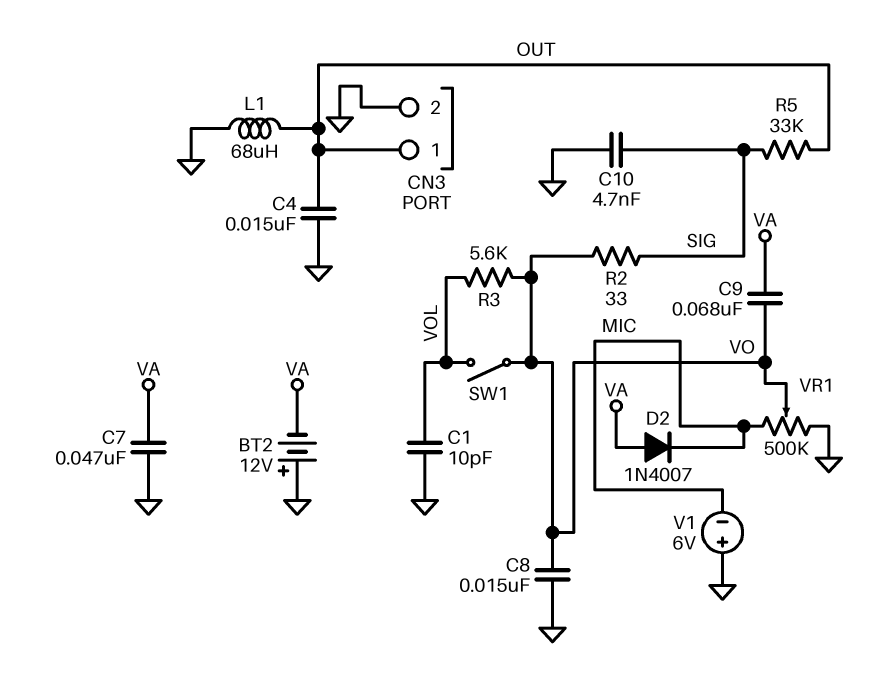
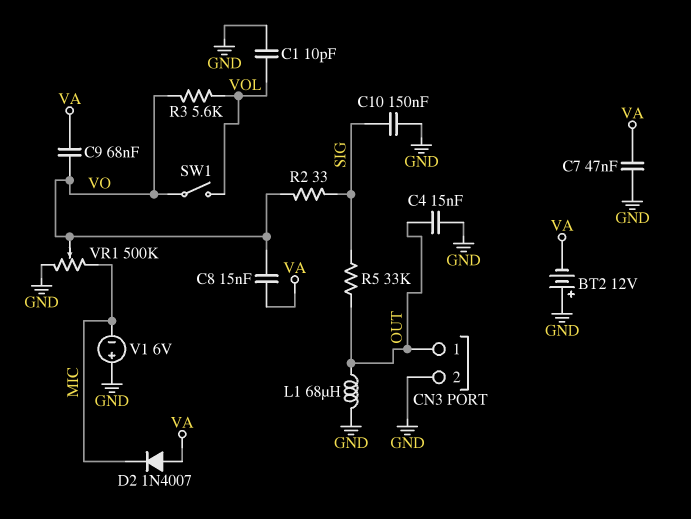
C8: 15nF (GND, VO) -> 15nF (VA, VO)
C10: 4.7nF (GND, SIG) -> 150nF (GND, SIG)

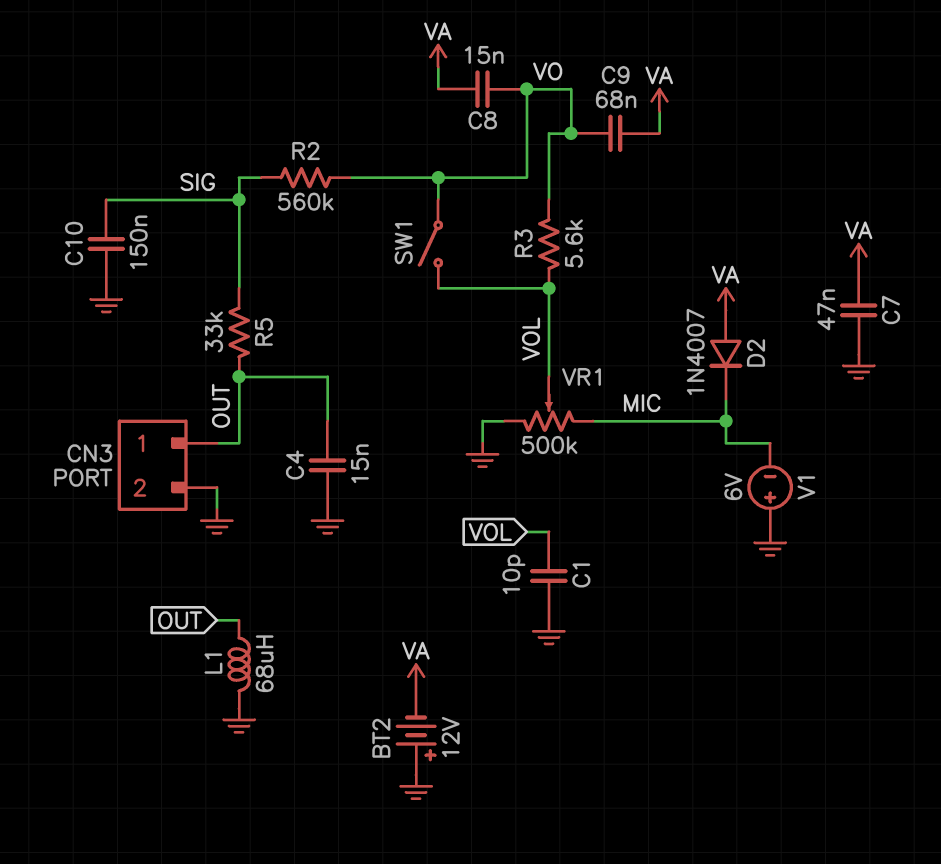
R2: 33 (SIG, VO) -> 560k (SIG, VO)
VR1: 500k (GND, MIC, wiper VO) -> 500k (GND, MIC, wiper VOL)

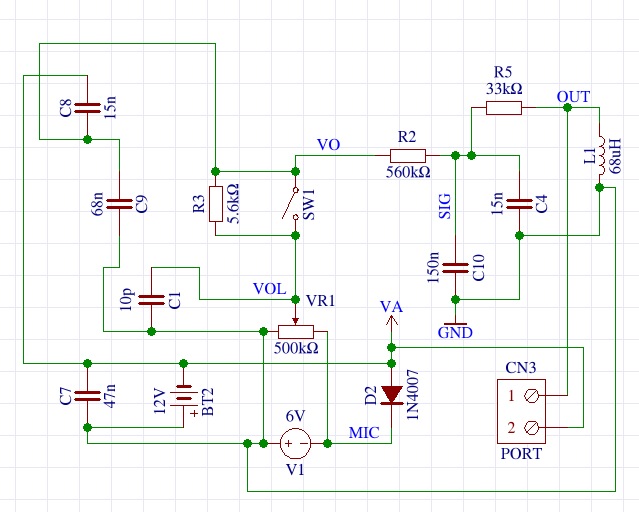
C4: 15nF (GND, OUT) -> 15nF (GND, SIG)
C9: 68nF (VA, VO) -> 68nF (GND, VO)
CN3 pin 2: GND -> VA

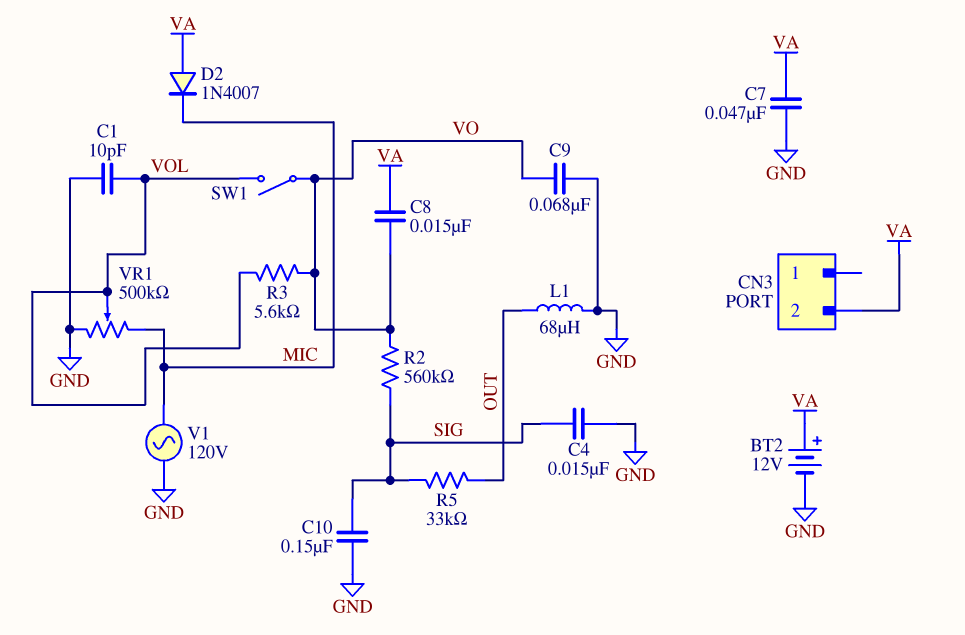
BT2: 12V (plus GND, minus VA) -> 12V (plus VA, minus GND)
CN3 pin 1: OUT -> none
V1: 6V (plus GND, minus MIC) -> AC 120V (GND, MIC)

